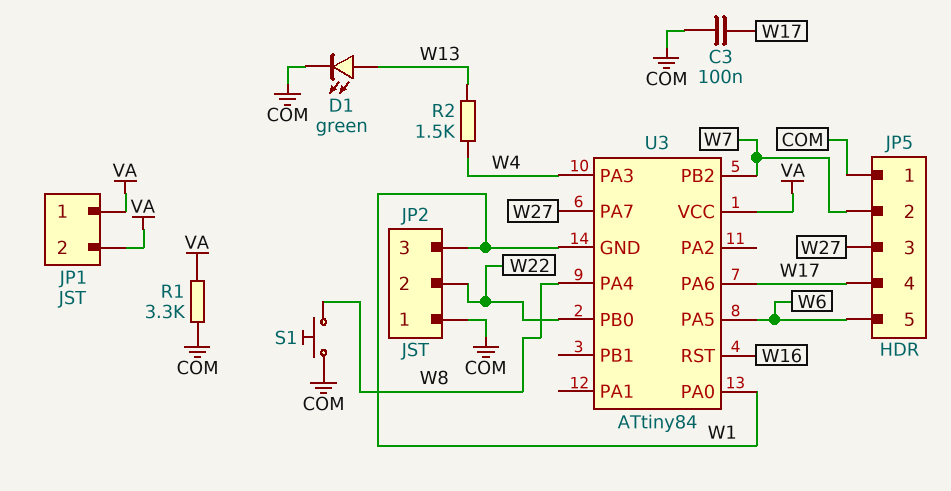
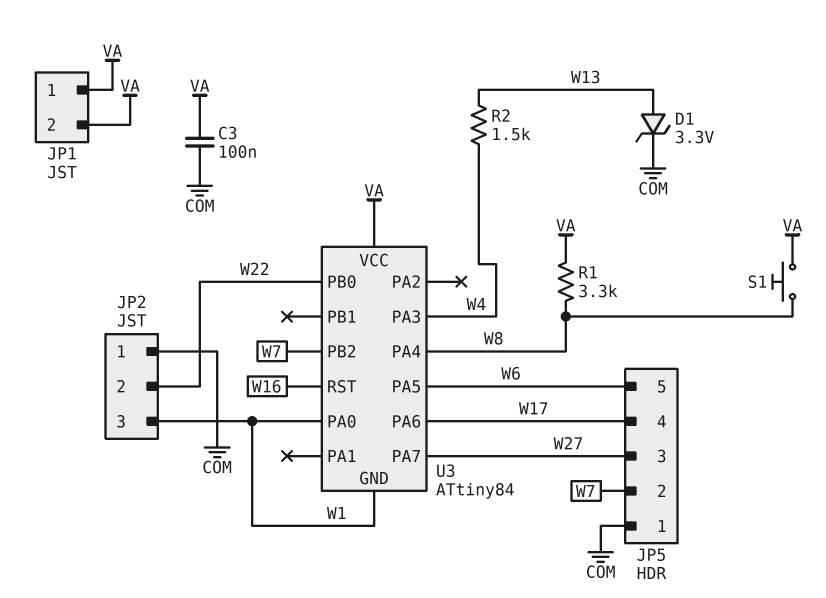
C3: 100nF (COM, W17) -> 100nF (COM, VA)
D1: LED green (A W13, K COM) -> zener 3.3V (A W13, K COM)
R1: 3.3k (COM, VA) -> 3.3k (VA, W8)
S1: button (COM, W8) -> button (VA, W8)

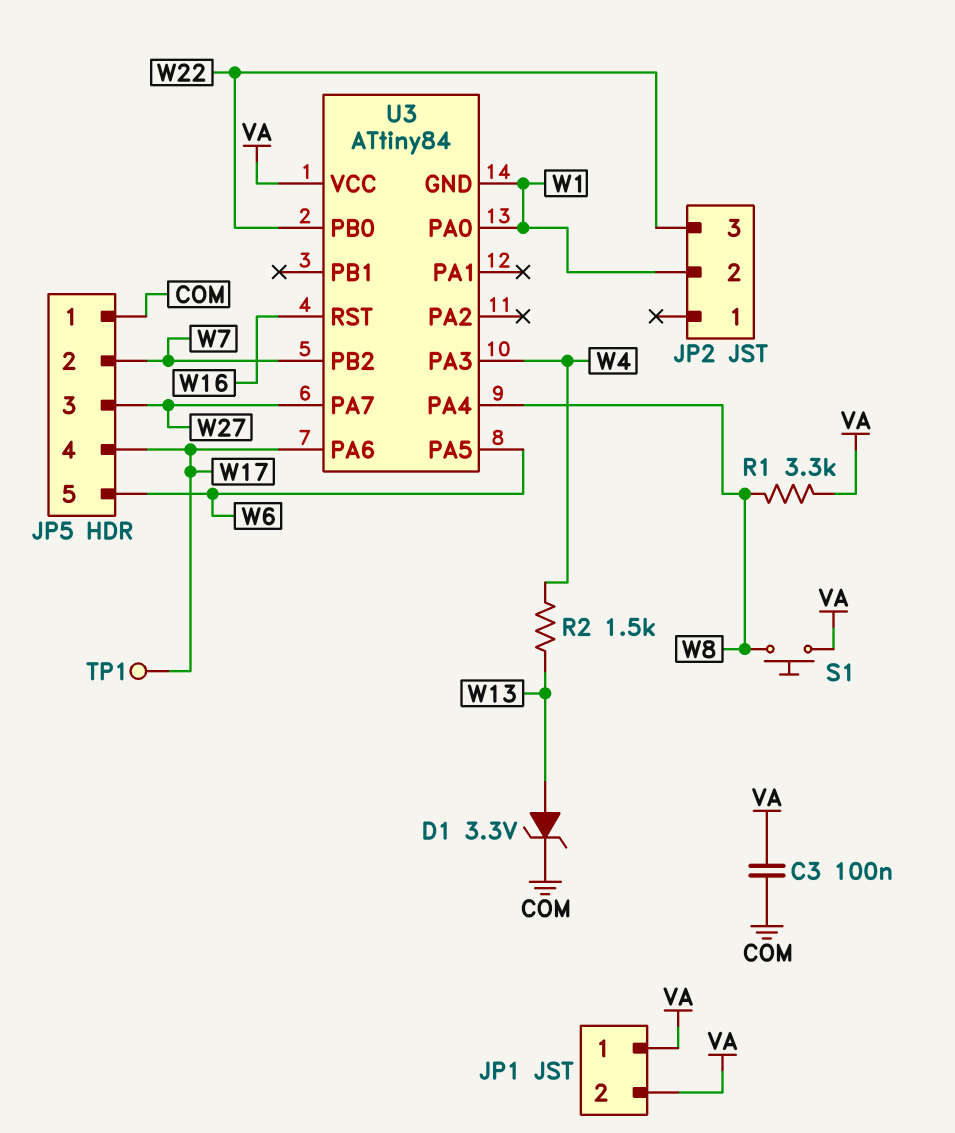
JP2 pin 1: COM -> none
JP2 pin 2: W22 -> W1
JP2 pin 3: W1 -> W22
TP1: none -> test point (W17)

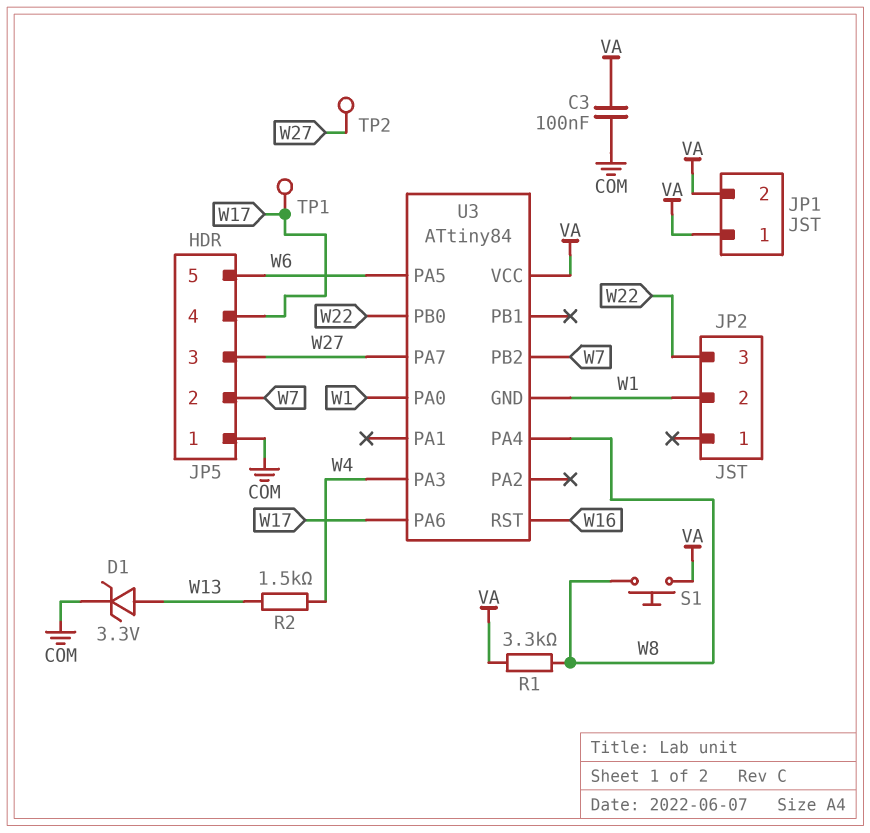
TP2: none -> test point (W27)

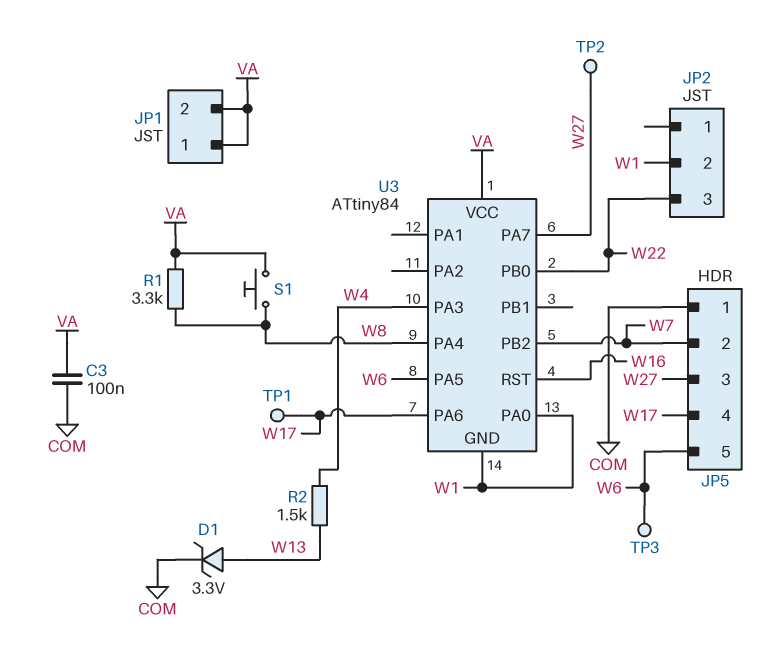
TP3: none -> test point (W6)

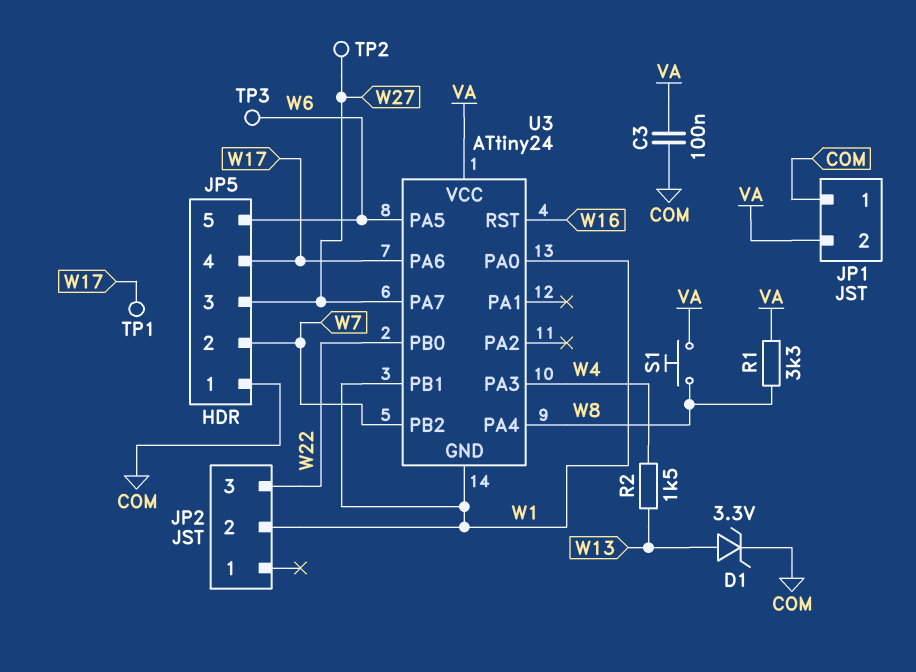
JP1 pin 1: VA -> COM
U3: ATtiny84 -> ATtiny24
U3 pin PB1: none -> W1

